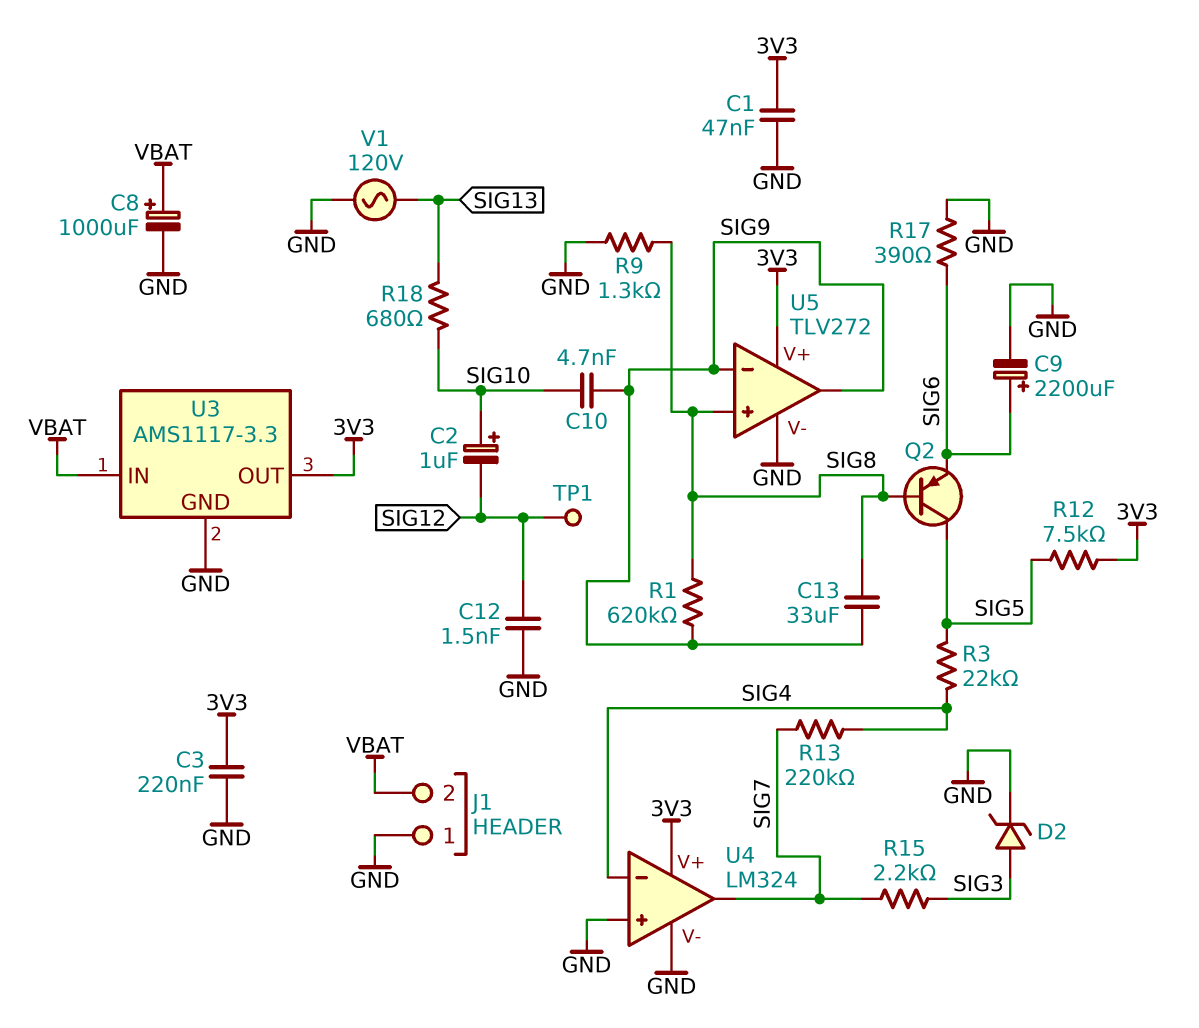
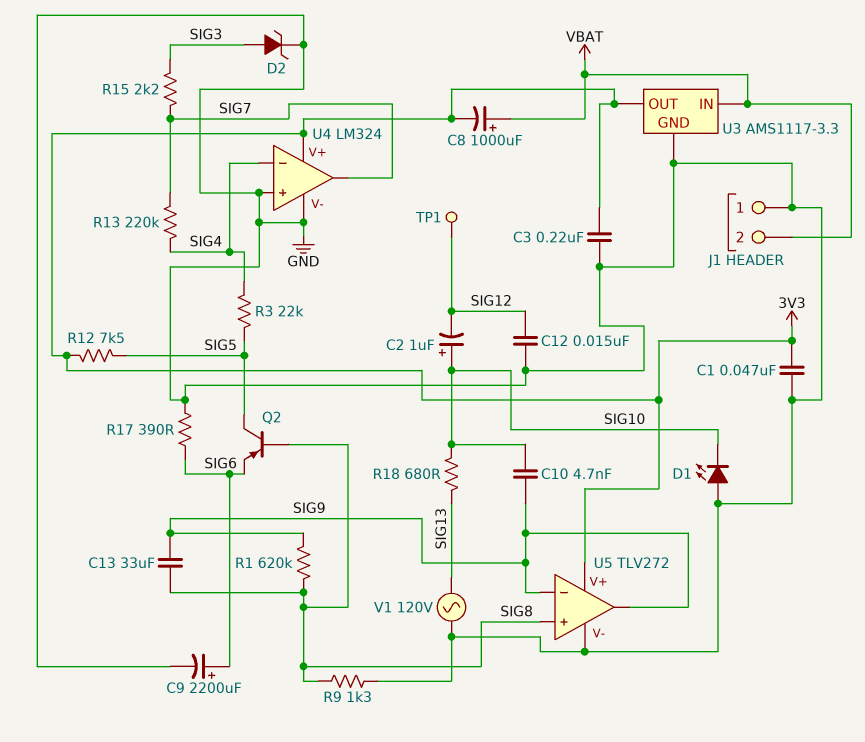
C8: 1000uF (plus VBAT, minus GND) -> 1000uF (plus VBAT, minus 3V3)
C12: 1.5nF (GND, SIG12) -> 15nF (GND, SIG12)
D1: none -> LED (A GND, K SIG10)

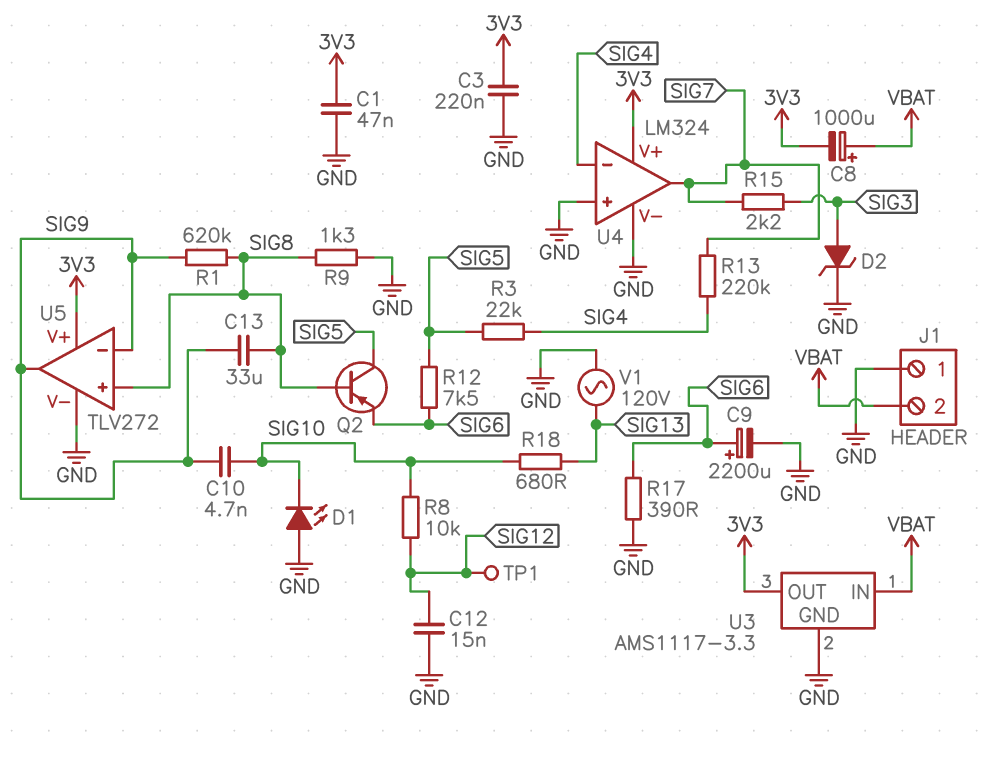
C2: 1uF (plus SIG10, minus SIG12) -> none
R8: none -> 10k (SIG10, SIG12)
R12: 7.5k (3V3, SIG5) -> 7.5k (SIG5, SIG6)

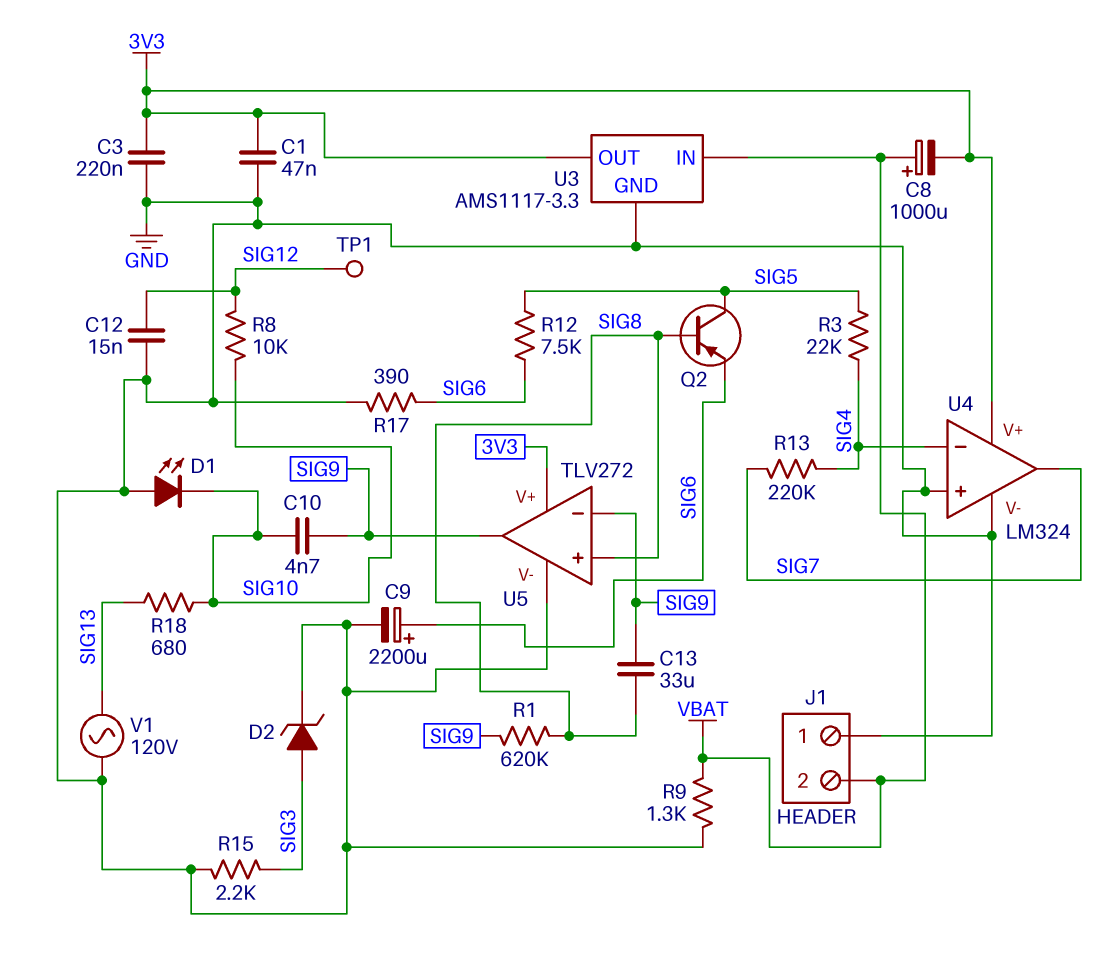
R9: 1.3k (GND, SIG8) -> 1.3k (GND, VBAT)
R15: 2.2k (SIG3, SIG7) -> 2.2k (GND, SIG3)

